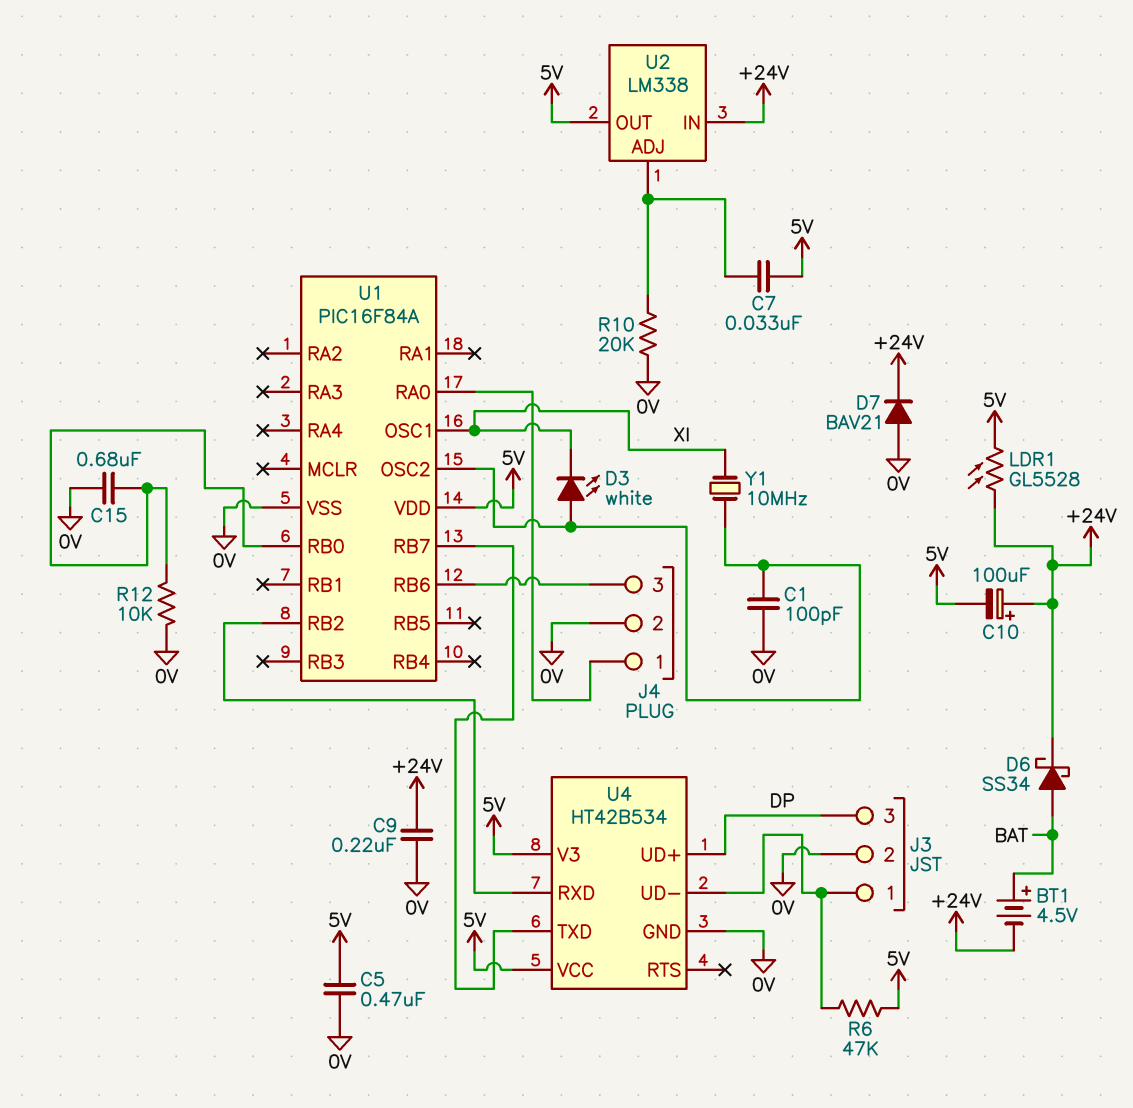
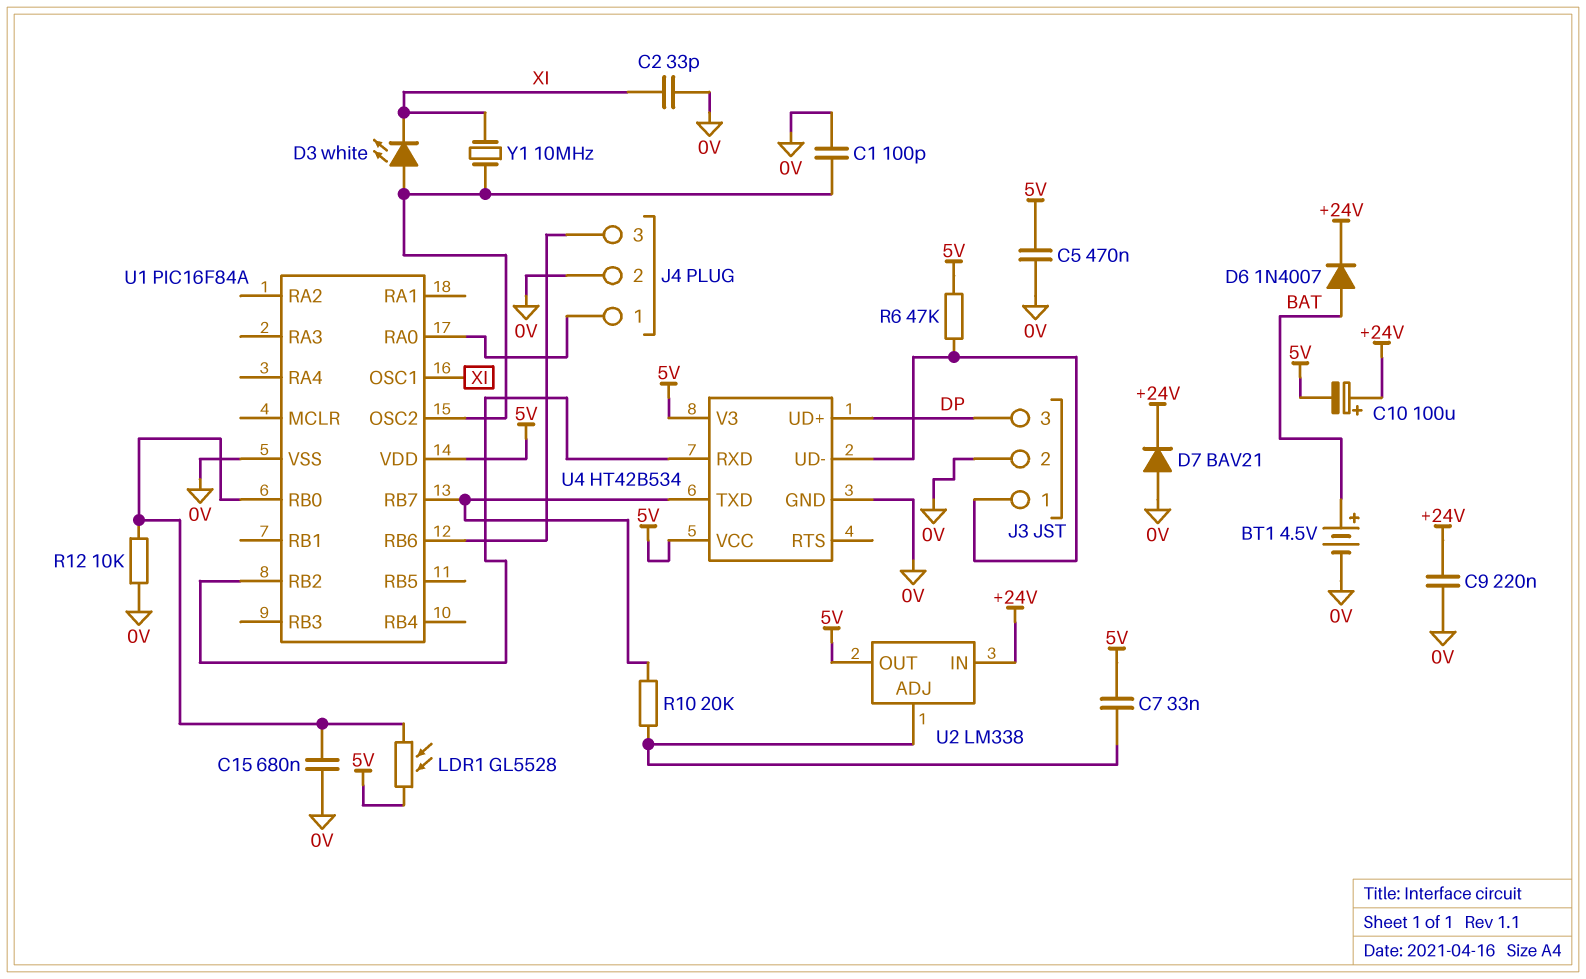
BT1: 4.5V (plus BAT, minus +24V) -> 4.5V (plus BAT, minus 0V)
C2: none -> 33pF (0V, XI)
D6: schottky SS34 (A BAT, K +24V) -> diode 1N4007 (A BAT, K +24V)
LDR1: GL5528 (+24V, 5V) -> GL5528 (5V, U1/RB0)
R10: 20k (0V, U2/ADJ) -> 20k (U1/RB7, U2/ADJ)

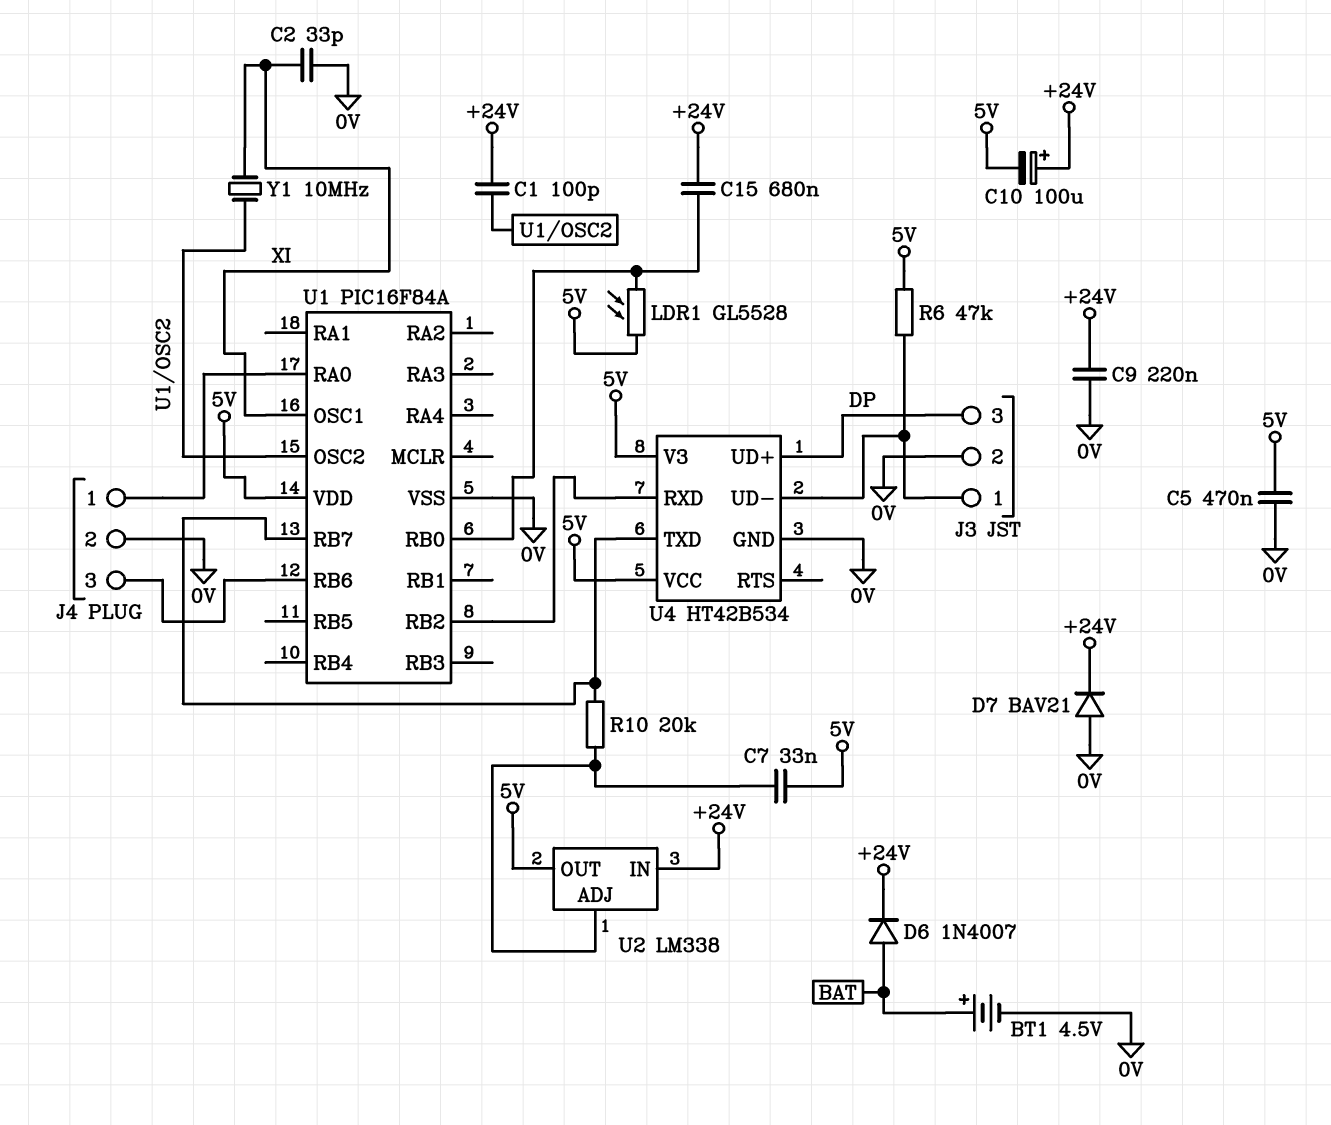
C1: 100pF (0V, U1/OSC2) -> 100pF (+24V, U1/OSC2)
C15: 680nF (0V, U1/RB0) -> 680nF (+24V, U1/RB0)
D3: LED white (A U1/OSC2, K XI) -> none
R12: 10k (0V, U1/RB0) -> none

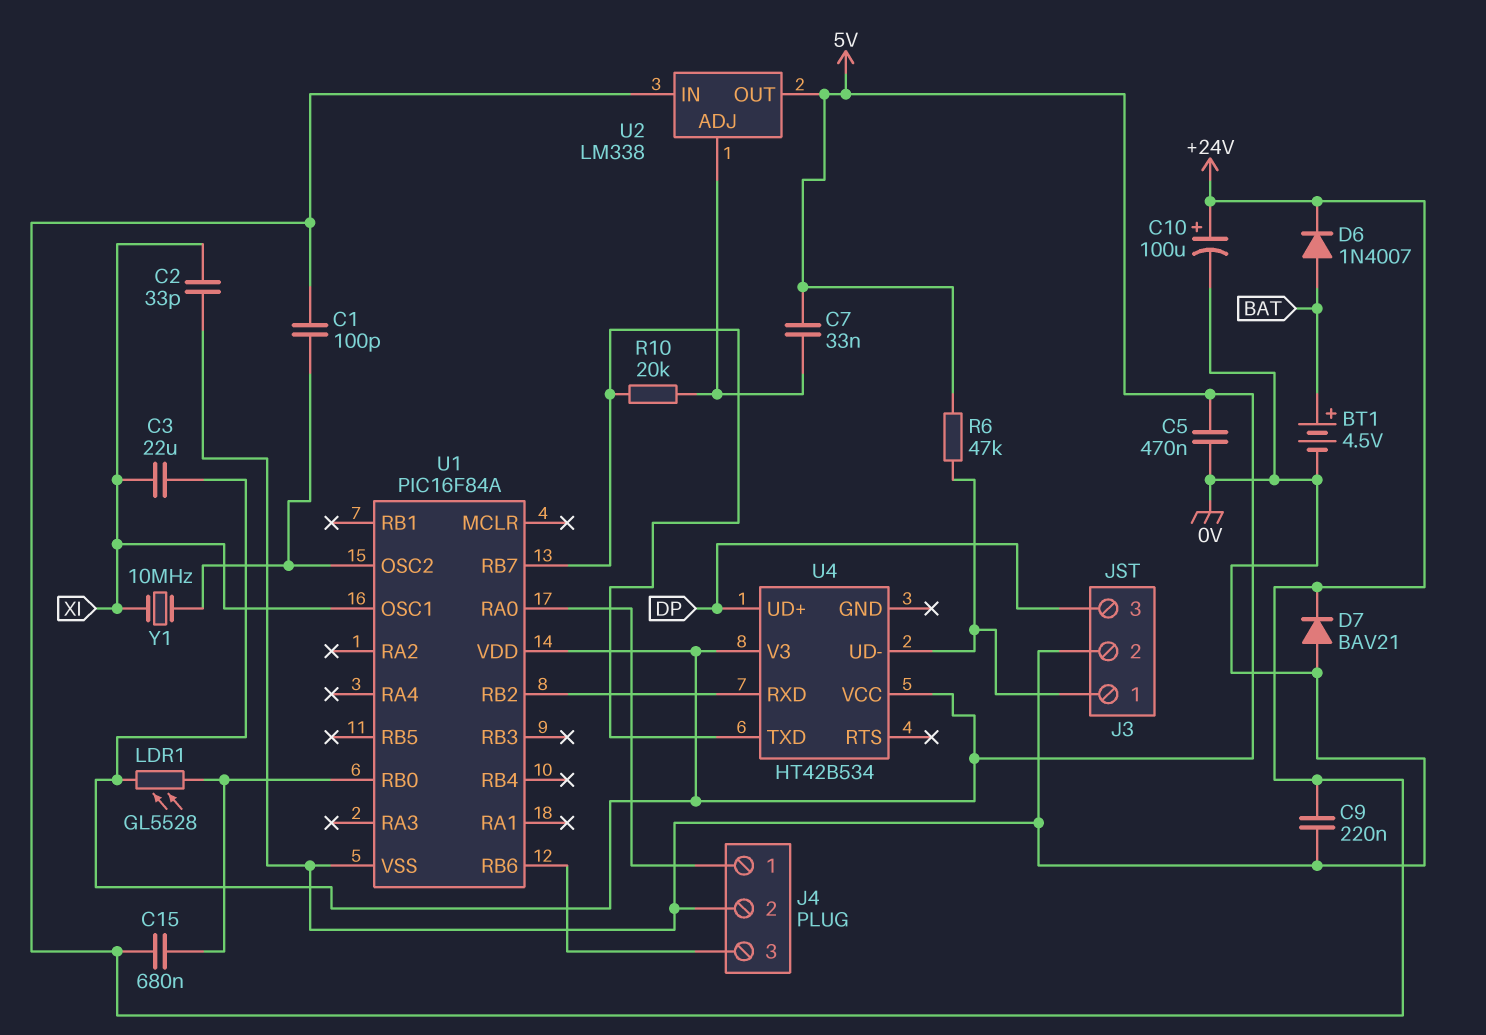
C3: none -> 22uF (5V, XI)
C10: 100uF (plus +24V, minus 5V) -> 100uF (plus +24V, minus 0V)
U4 pin GND: 0V -> none

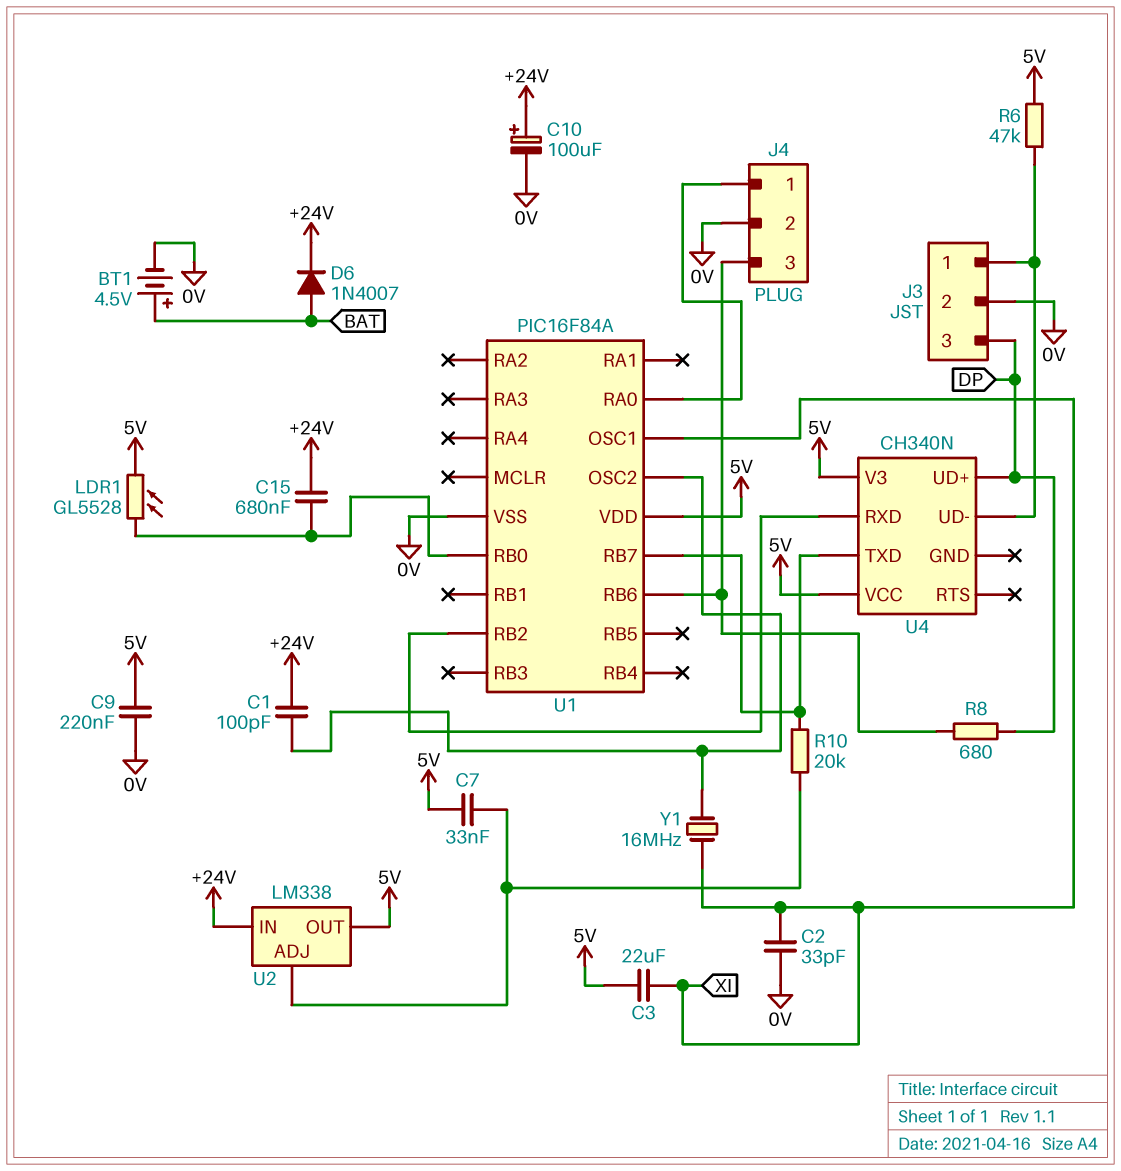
C5: 470nF (0V, 5V) -> none
C9: 220nF (+24V, 0V) -> 220nF (0V, 5V)
D7: diode BAV21 (A 0V, K +24V) -> none
R8: none -> 680 (DP, J4/3)
U4: HT42B534 -> CH340N
Y1: 10MHz (U1/OSC2, XI) -> 16MHz (U1/OSC2, XI)

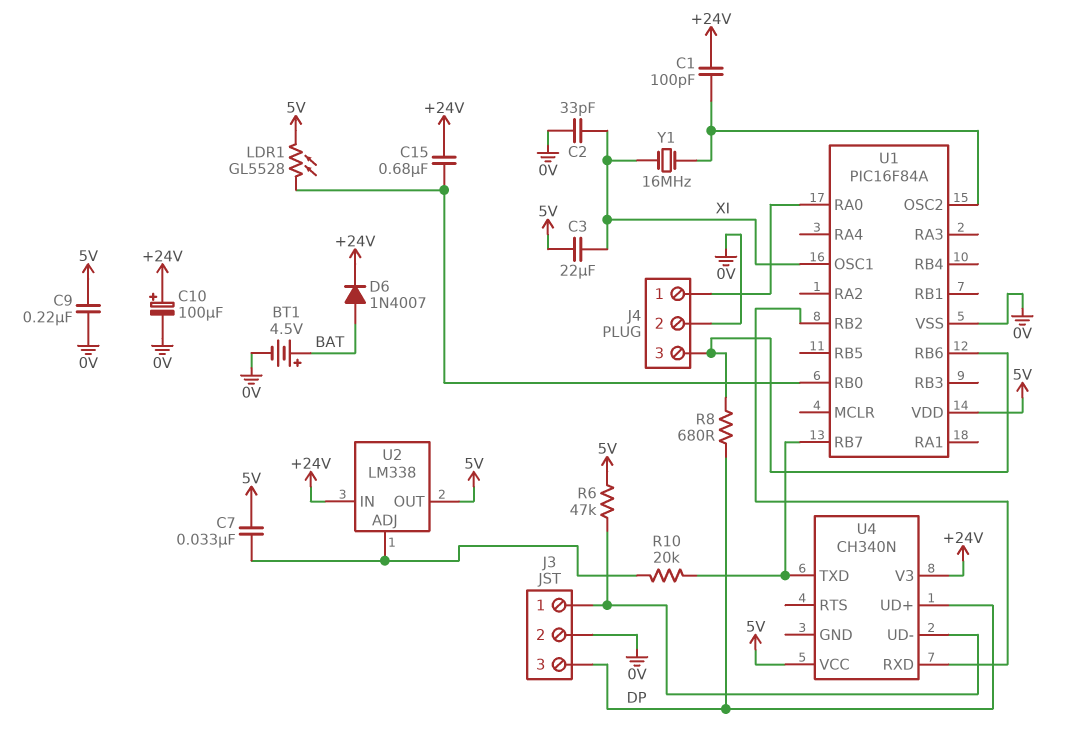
U4 pin V3: 5V -> +24V

